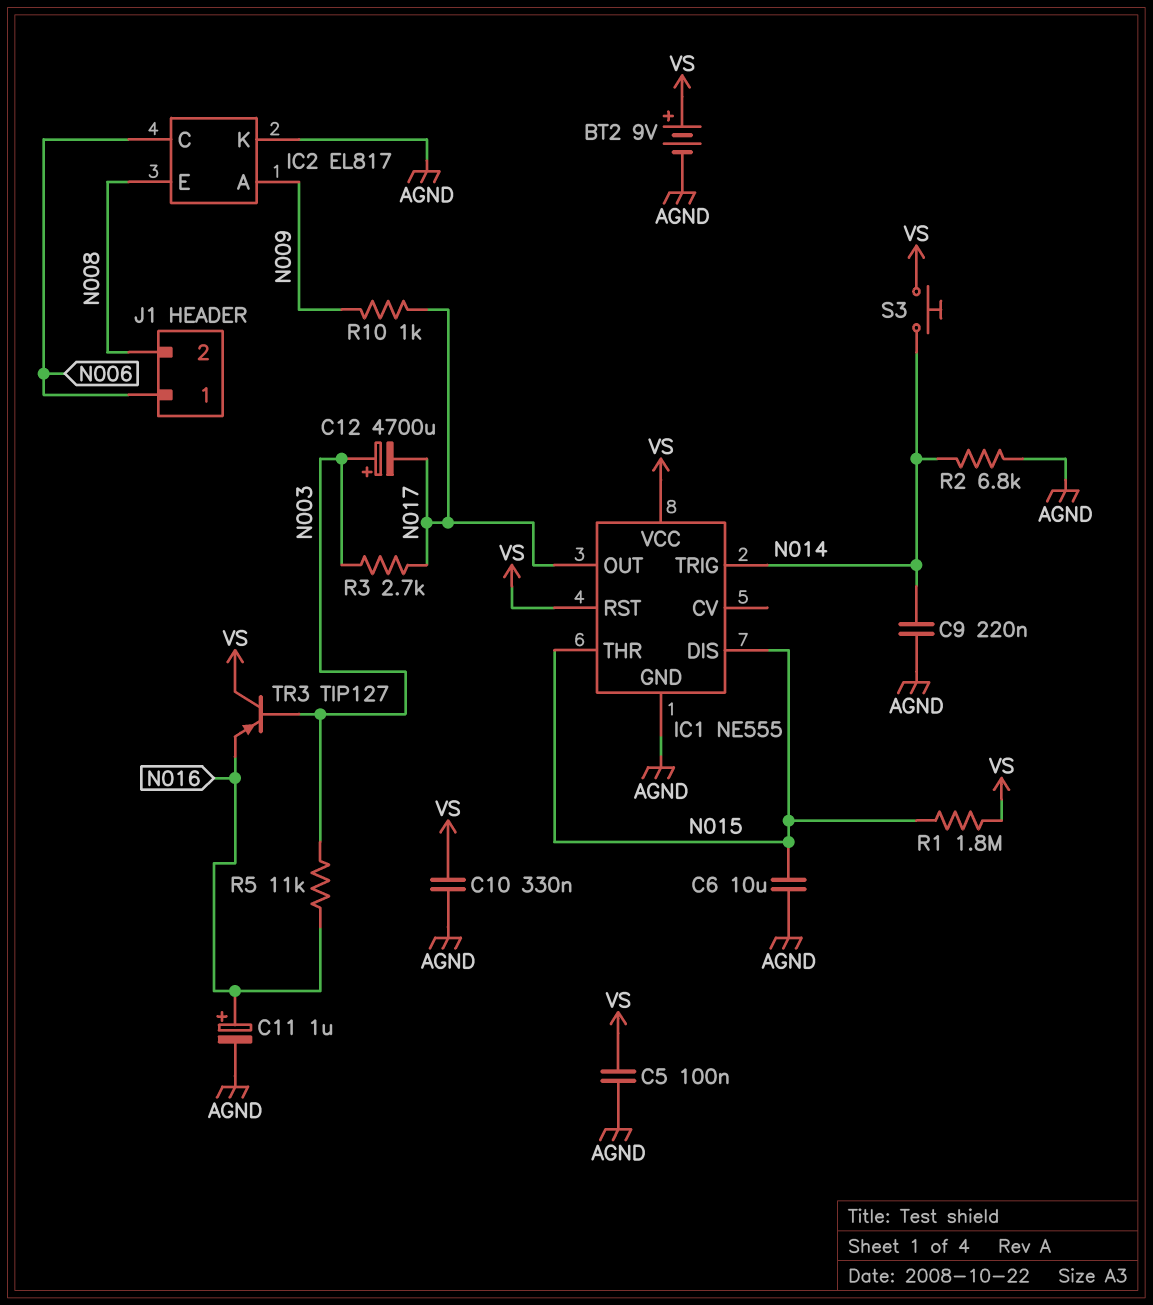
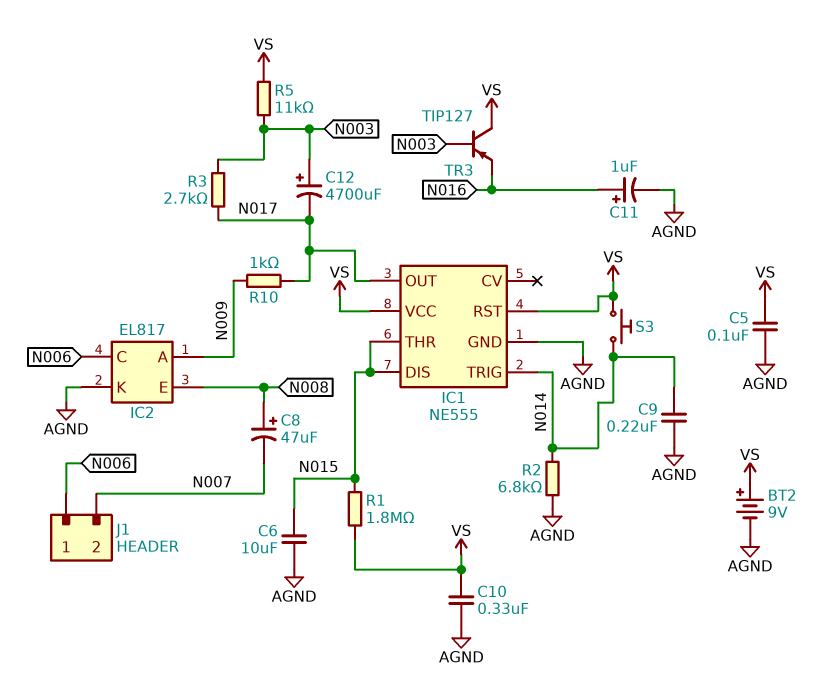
C8: none -> 47uF (plus N008, minus N007)
J1 pin 2: N008 -> N007
R5: 11k (N003, N016) -> 11k (N003, VS)

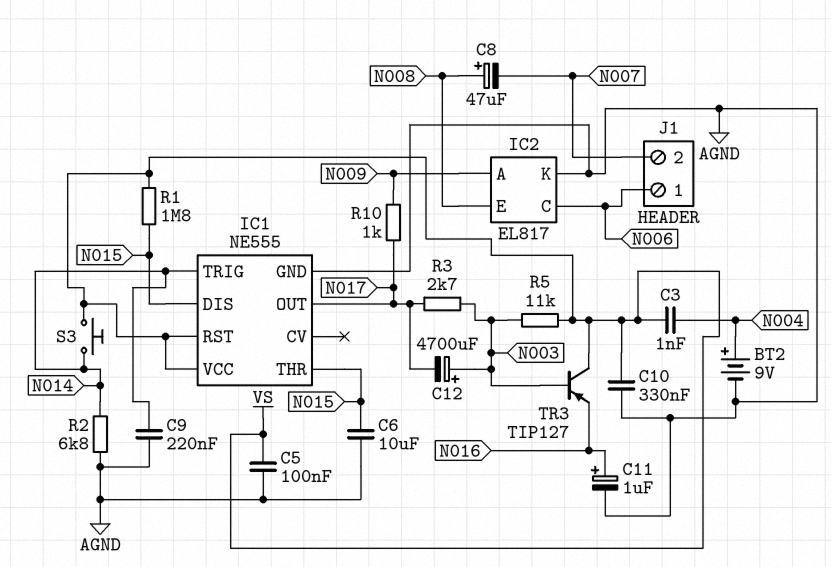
BT2: 9V (plus VS, minus AGND) -> 9V (plus N004, minus AGND)
C3: none -> 1nF (N004, VS)

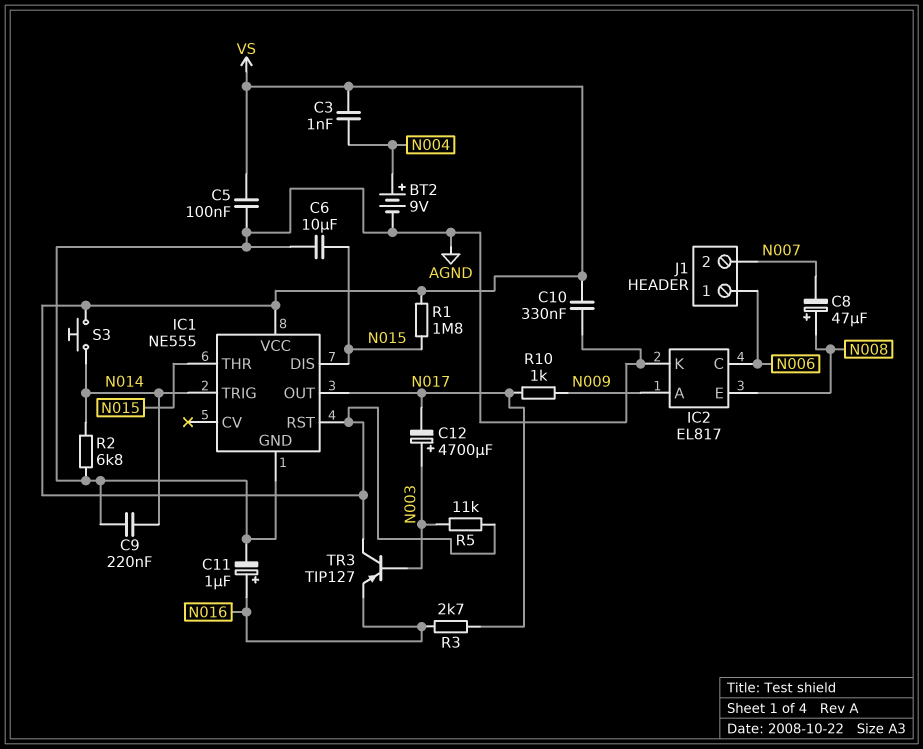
R3: 2.7k (N003, N017) -> 2.7k (N016, N017)

